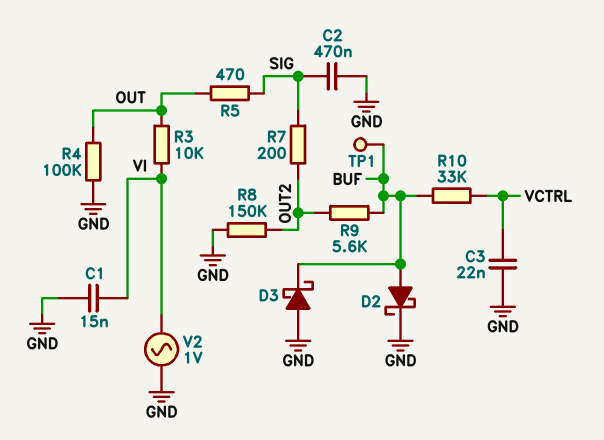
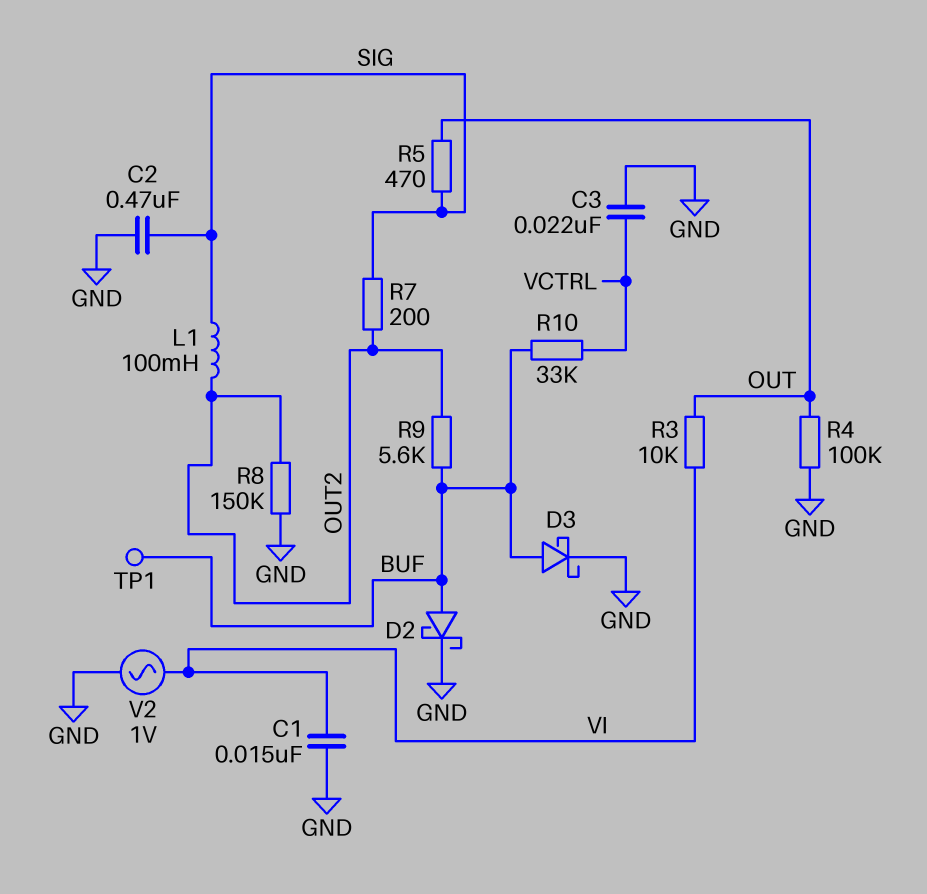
D3: schottky (A GND, K BUF) -> schottky (A BUF, K GND)
L1: none -> 100mH (OUT2, SIG)

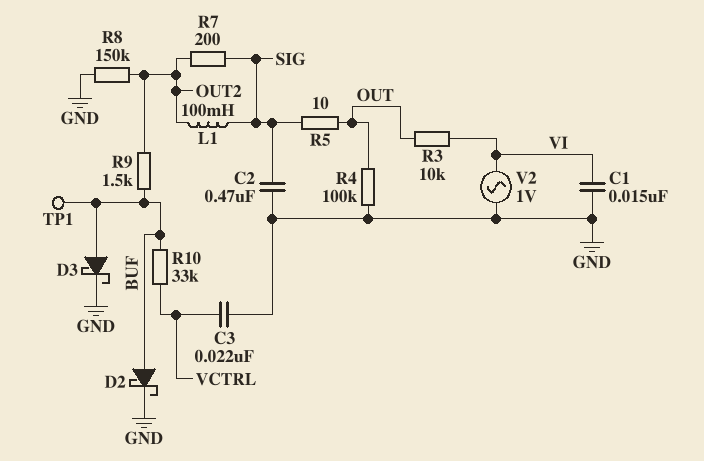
R5: 470 (OUT, SIG) -> 10 (OUT, SIG)
R9: 5.6k (BUF, OUT2) -> 1.5k (BUF, OUT2)

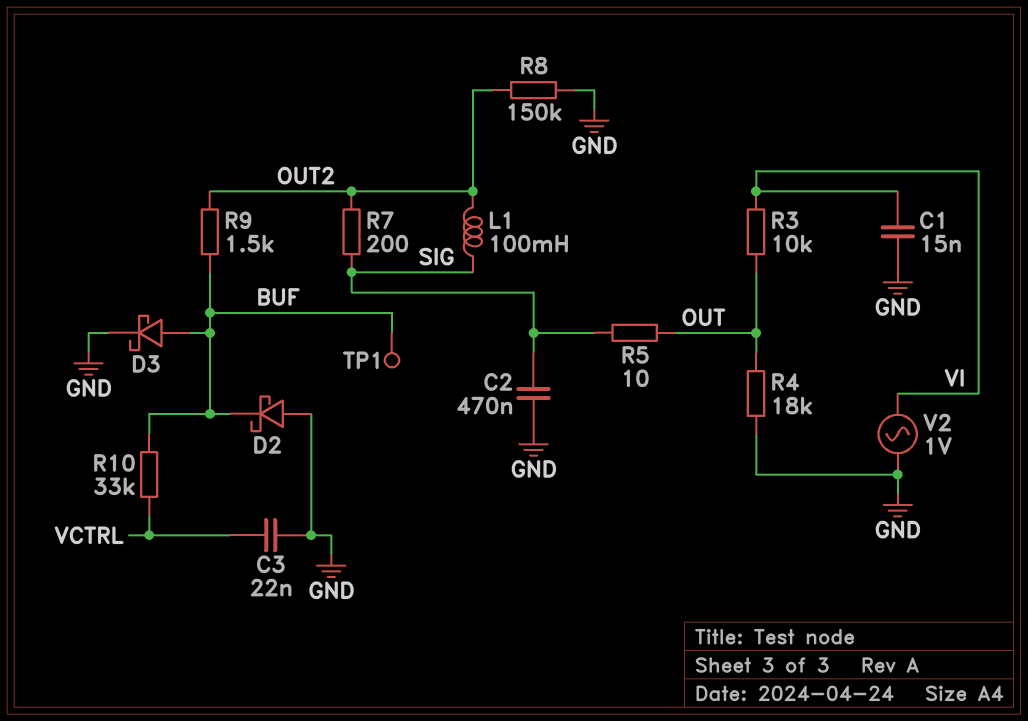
D2: schottky (A BUF, K GND) -> schottky (A GND, K BUF)
R4: 100k (GND, OUT) -> 18k (GND, OUT)

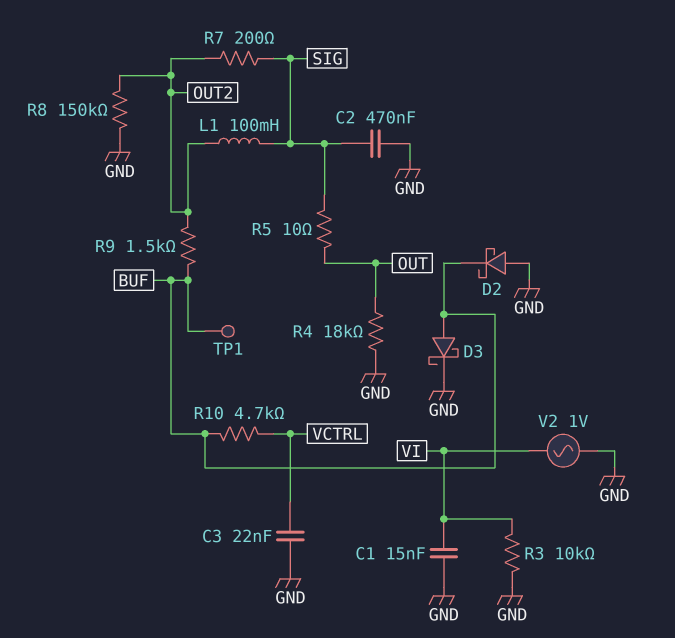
R3: 10k (OUT, VI) -> 10k (GND, VI)
R10: 33k (BUF, VCTRL) -> 4.7k (BUF, VCTRL)

